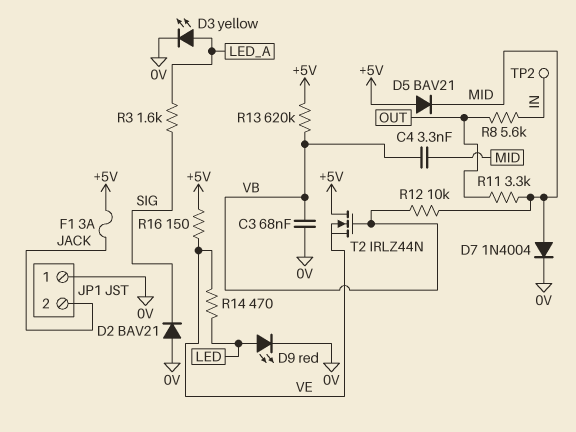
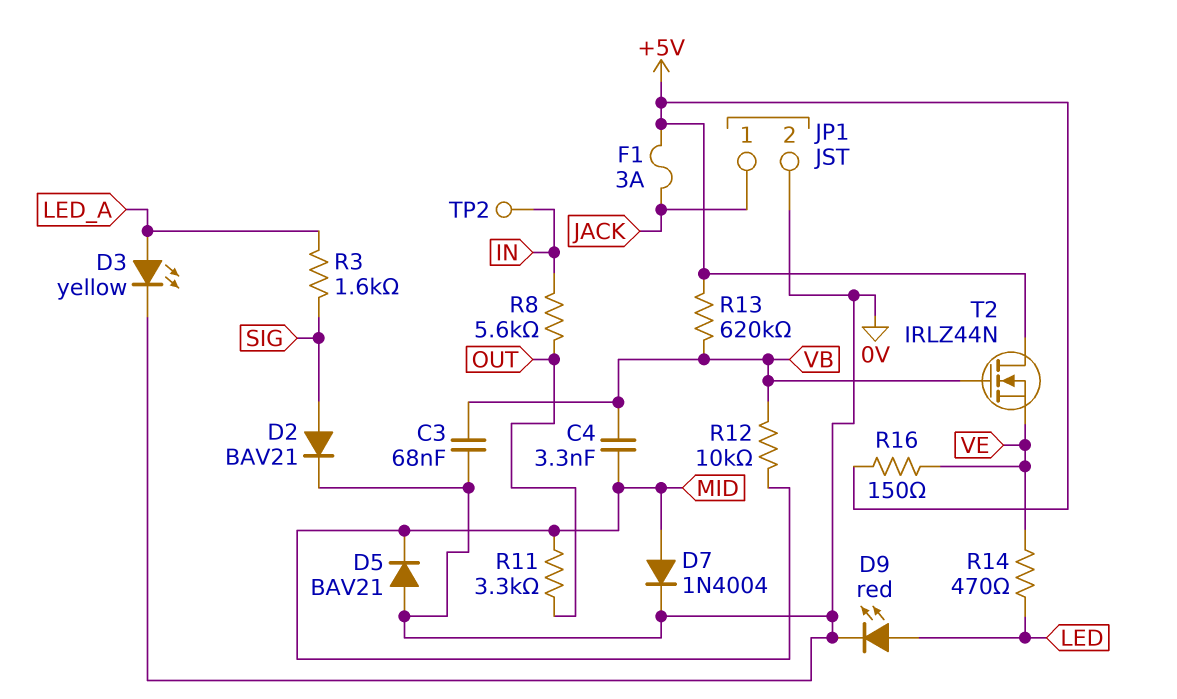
D2: diode BAV21 (A 0V, K SIG) -> diode BAV21 (A SIG, K 0V)
D5: diode BAV21 (A +5V, K MID) -> diode BAV21 (A 0V, K MID)
JP1 pin 1: 0V -> JACK
JP1 pin 2: JACK -> 0V

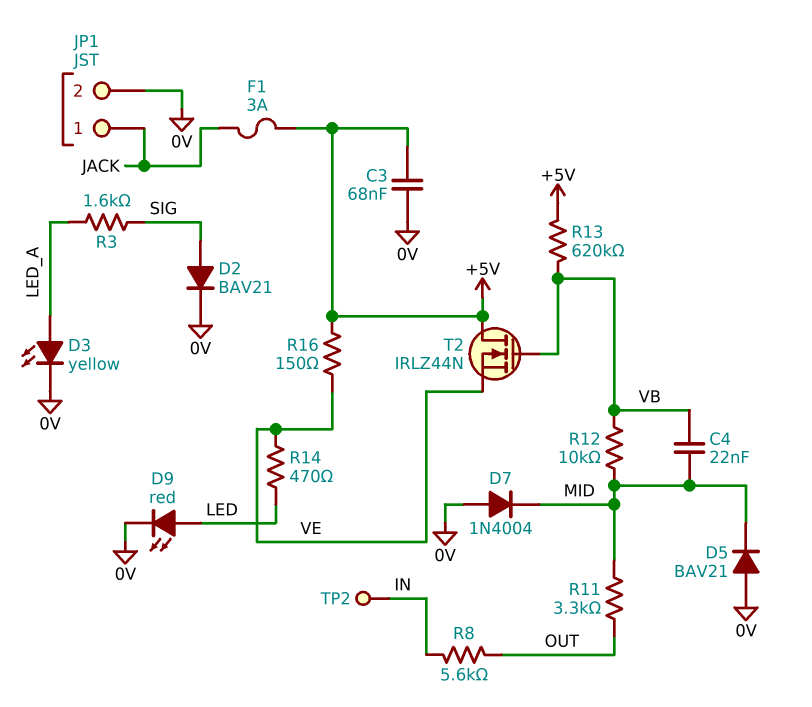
C3: 68nF (0V, VB) -> 68nF (+5V, 0V)
C4: 3.3nF (MID, VB) -> 22nF (MID, VB)
D7: diode 1N4004 (A MID, K 0V) -> diode 1N4004 (A 0V, K MID)

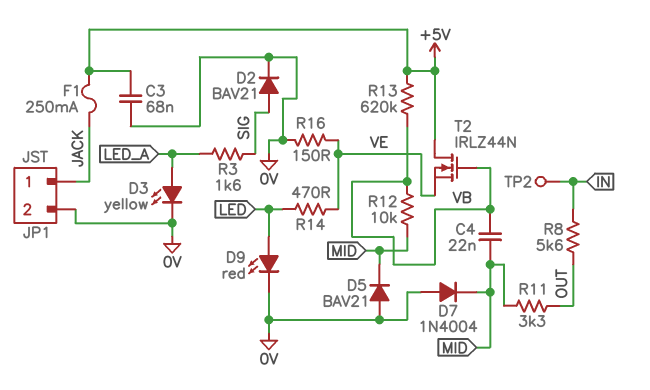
F1: 3A (+5V, JACK) -> 250mA (+5V, JACK)
R16: 150 (+5V, VE) -> 150 (0V, VE)

